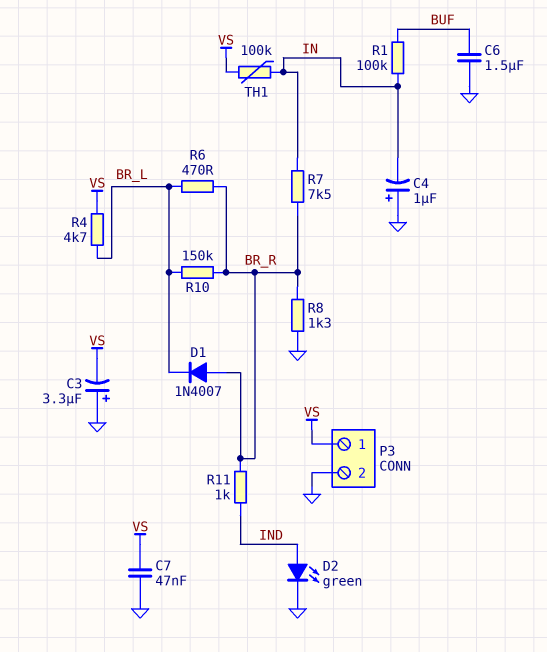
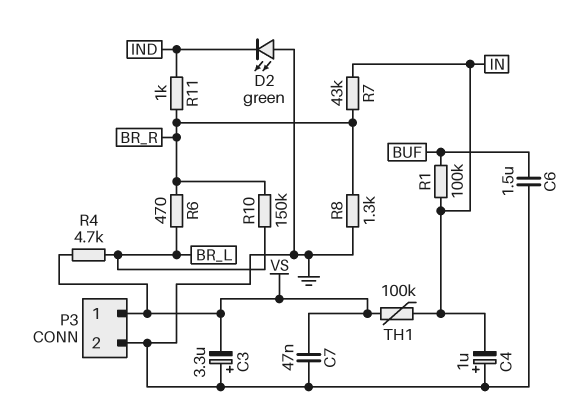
D1: diode 1N4007 (A BR_R, K BR_L) -> none
D2: LED green (A IND, K GND) -> LED green (A GND, K IND)
R7: 7.5k (BR_R, IN) -> 43k (BR_R, IN)

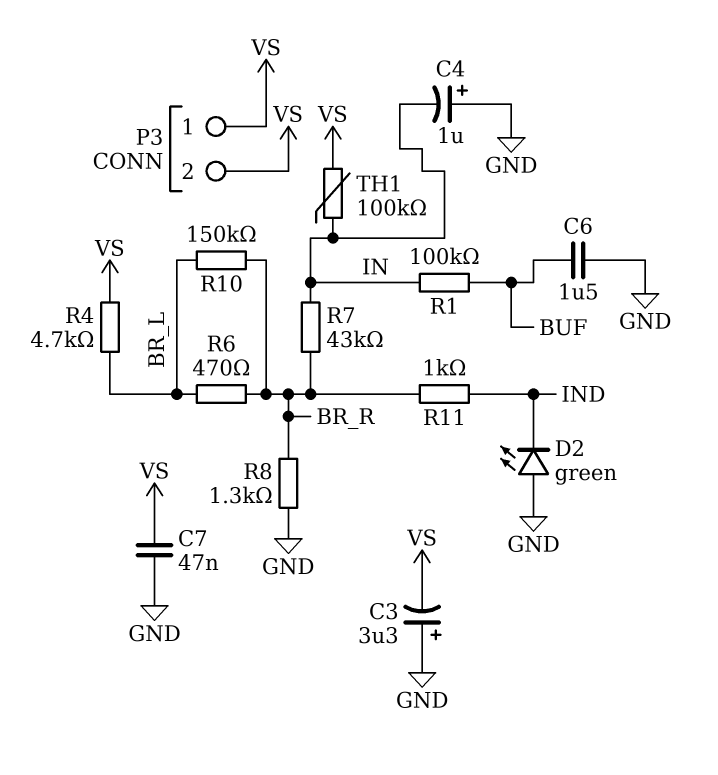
P3 pin 2: GND -> VS

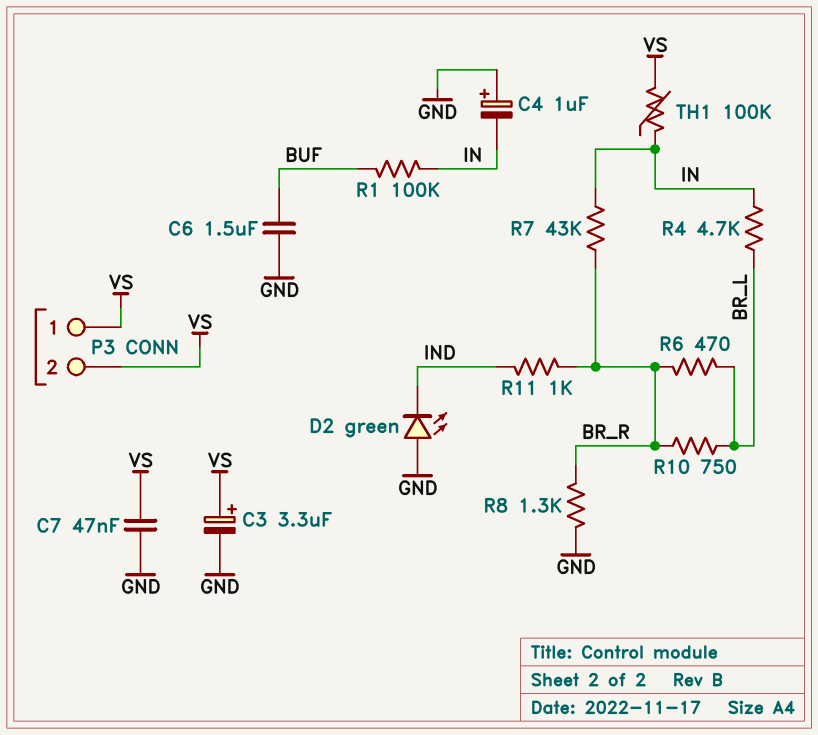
C3: 3.3uF (plus GND, minus VS) -> 3.3uF (plus VS, minus GND)
R4: 4.7k (BR_L, VS) -> 4.7k (BR_L, IN)
R10: 150k (BR_L, BR_R) -> 750 (BR_L, BR_R)

